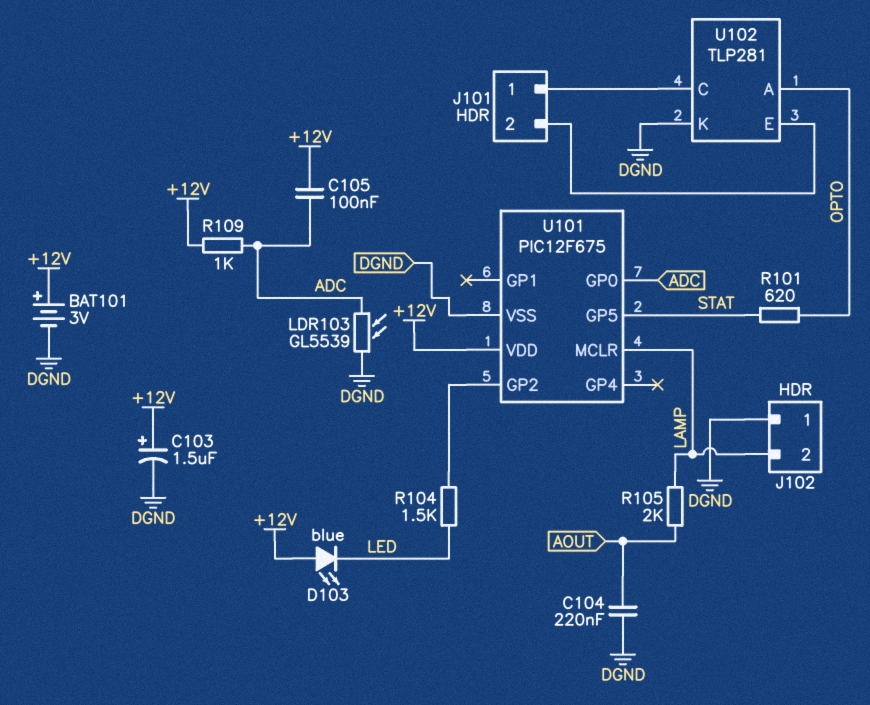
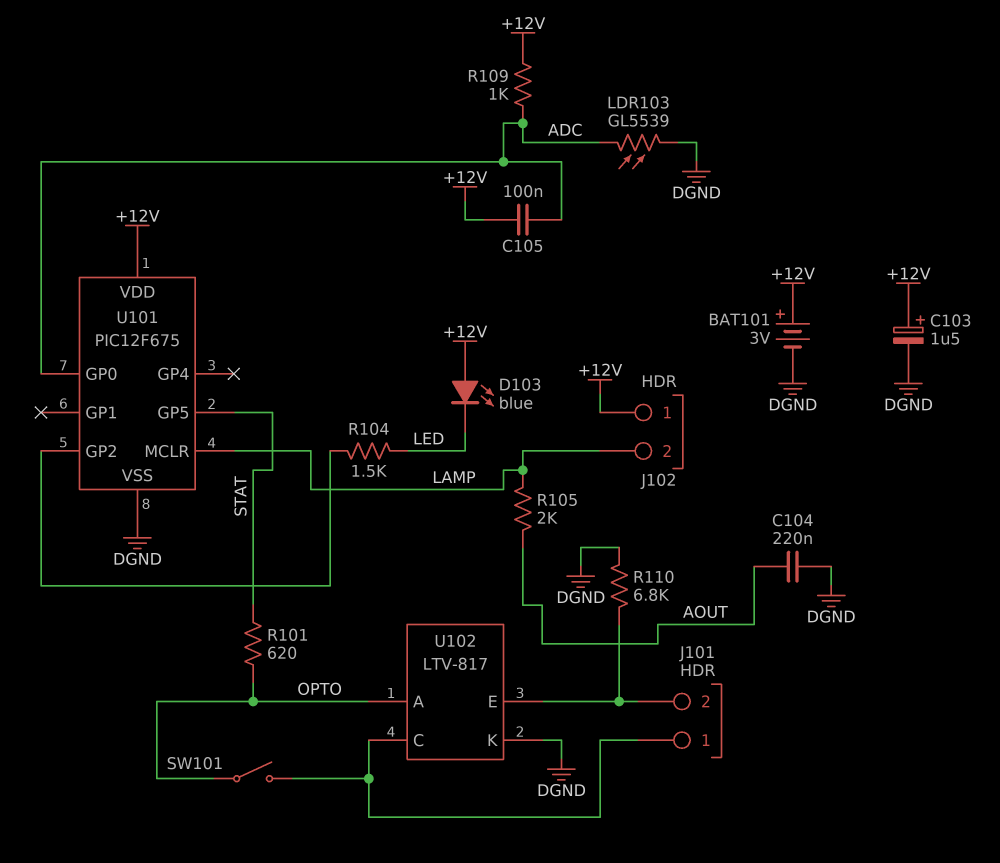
J102 pin 1: DGND -> +12V
R110: none -> 6.8k (DGND, J101/2)
SW101: none -> switch (J101/1, OPTO)
U102: TLP281 -> LTV-817

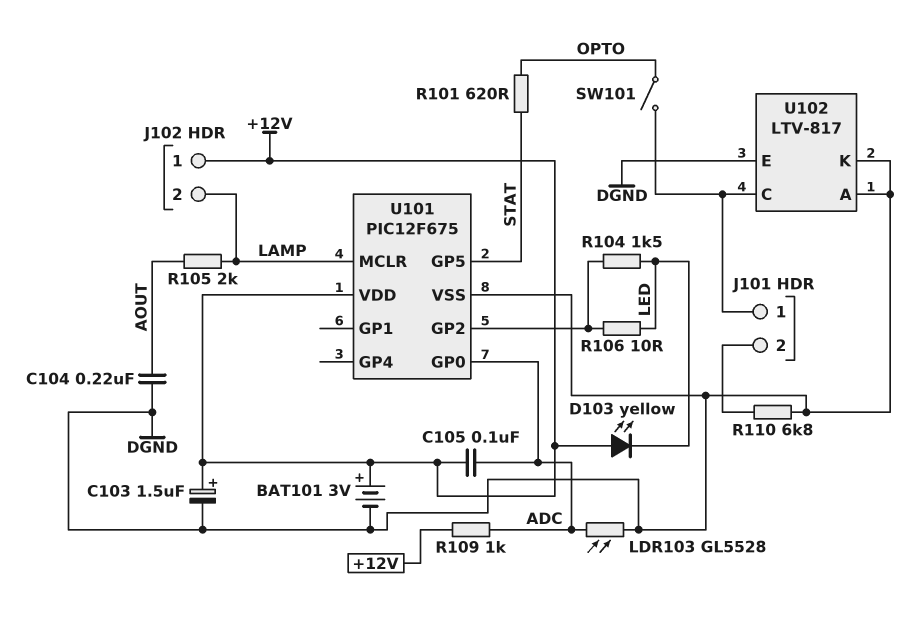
D103: LED blue (A +12V, K LED) -> LED yellow (A +12V, K LED)
LDR103: GL5539 (ADC, DGND) -> GL5528 (ADC, DGND)
R106: none -> 10 (LED, U101/GP2)
U102 pin A: OPTO -> DGND
U102 pin E: J101/2 -> DGND

